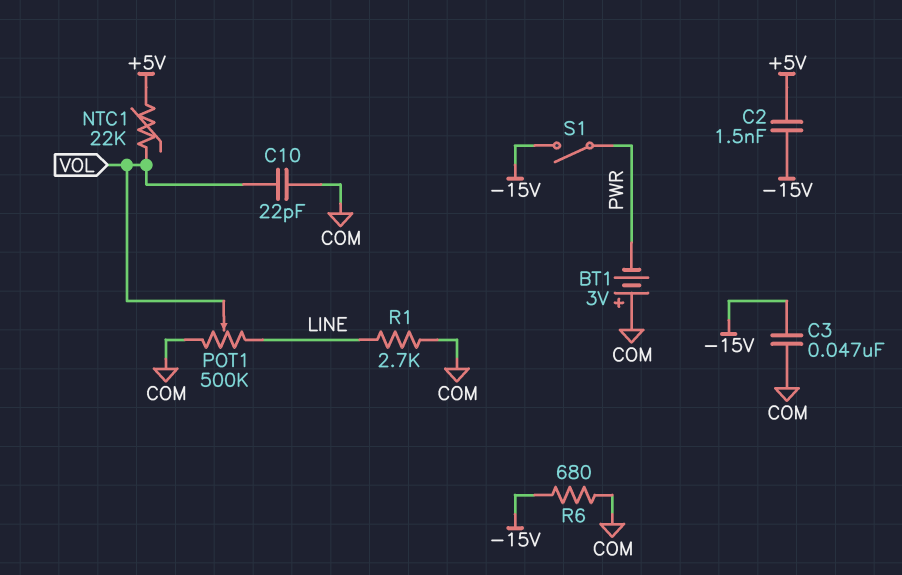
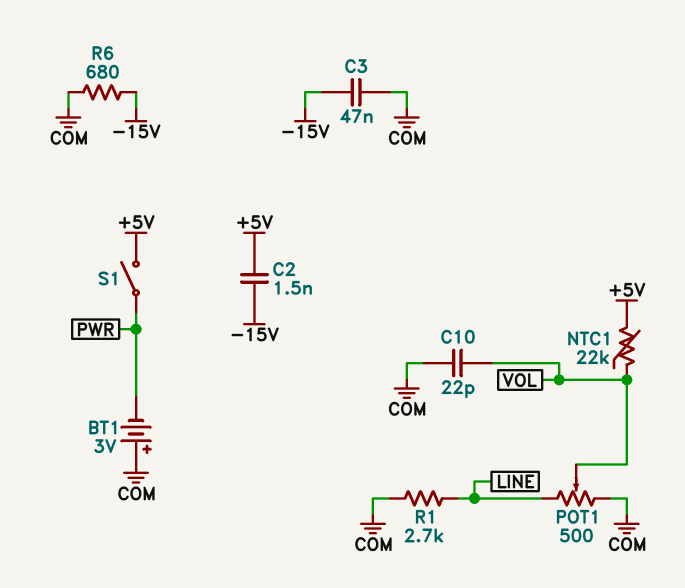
POT1: 500k (COM, LINE, wiper VOL) -> 500 (COM, LINE, wiper VOL)
S1: switch (-15V, PWR) -> switch (+5V, PWR)

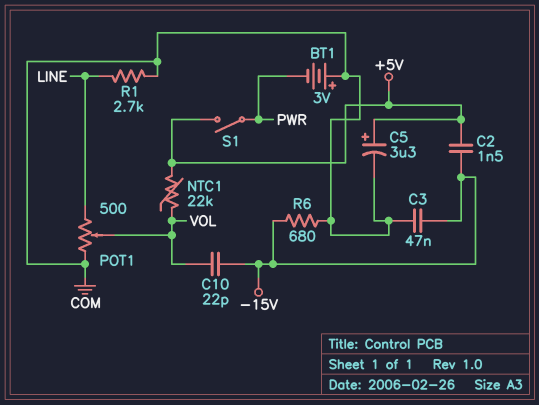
C5: none -> 3.3uF (plus +5V, minus COM)
C10: 22pF (COM, VOL) -> 22pF (-15V, VOL)

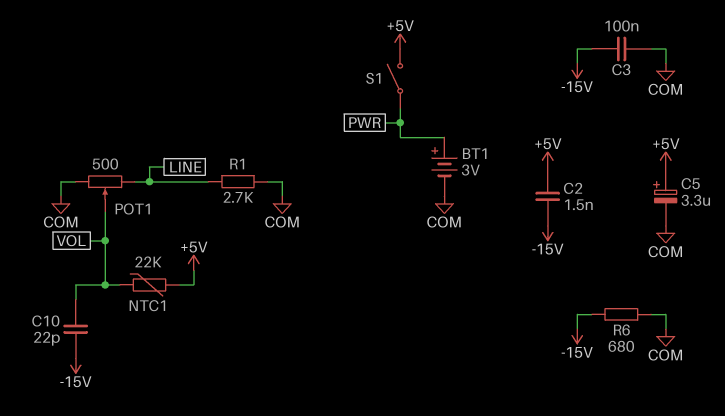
BT1: 3V (plus COM, minus PWR) -> 3V (plus PWR, minus COM)
C3: 47nF (-15V, COM) -> 100nF (-15V, COM)

